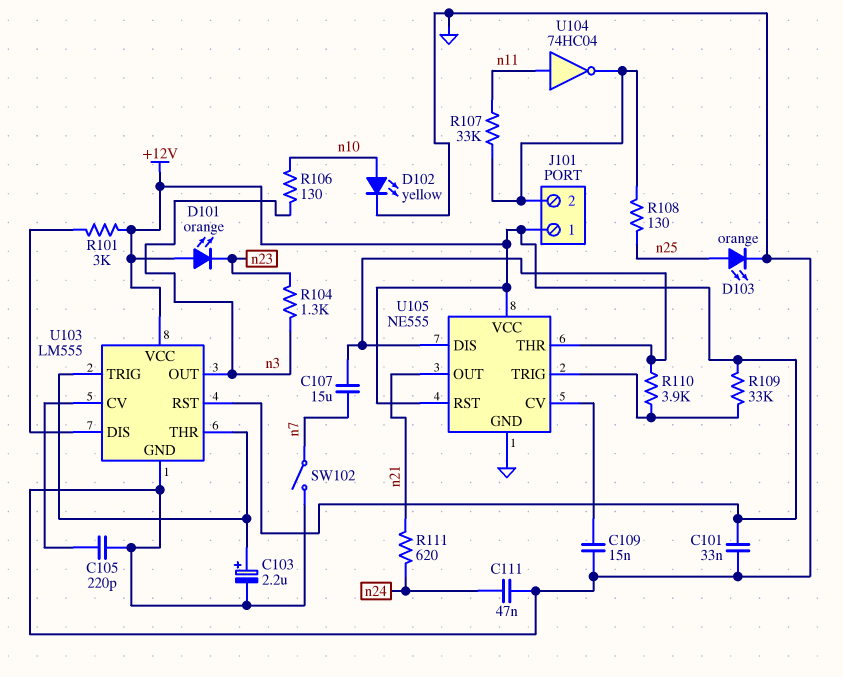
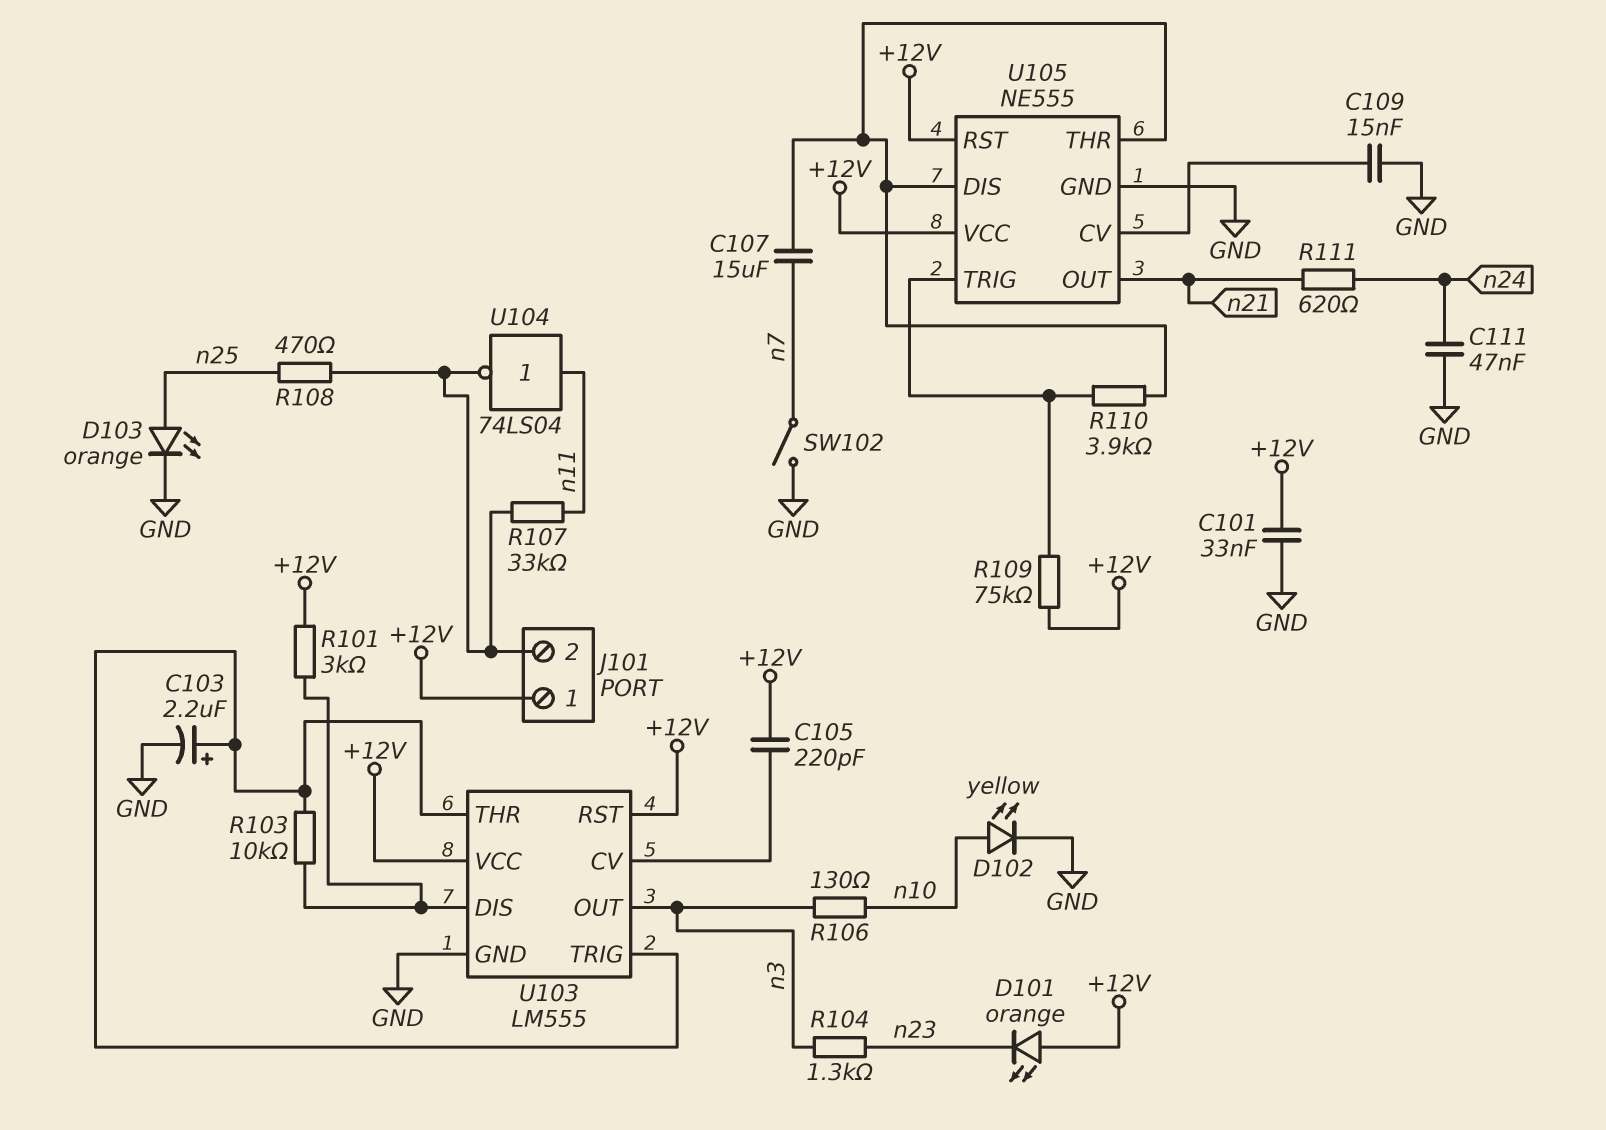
C105: 220pF (GND, U103/CV) -> 220pF (+12V, U103/CV)
R103: none -> 10k (U103/DIS, U103/THR)
R108: 130 (J101/2, n25) -> 470 (J101/2, n25)
R109: 33k (+12V, U105/TRIG) -> 75k (+12V, U105/TRIG)
U104: NOT 74HC04 (in n11, out J101/2) -> NOT 74LS04 (in n11, out J101/2)

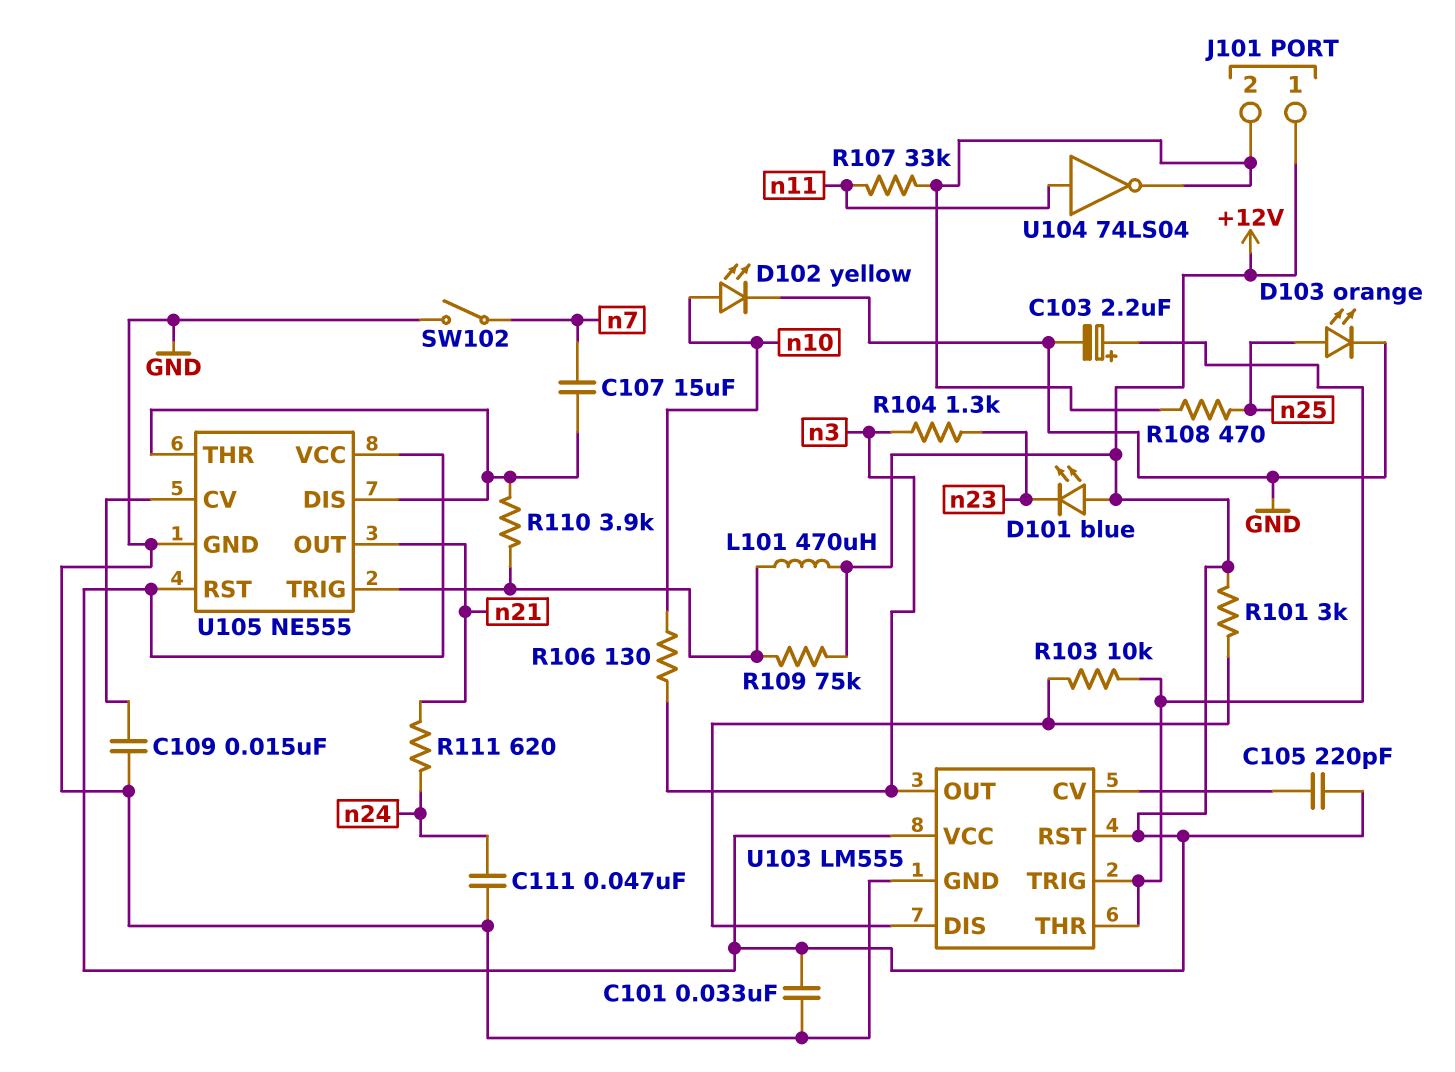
D101: LED orange (A +12V, K n23) -> LED blue (A +12V, K n23)
L101: none -> 470uH (+12V, U105/TRIG)

